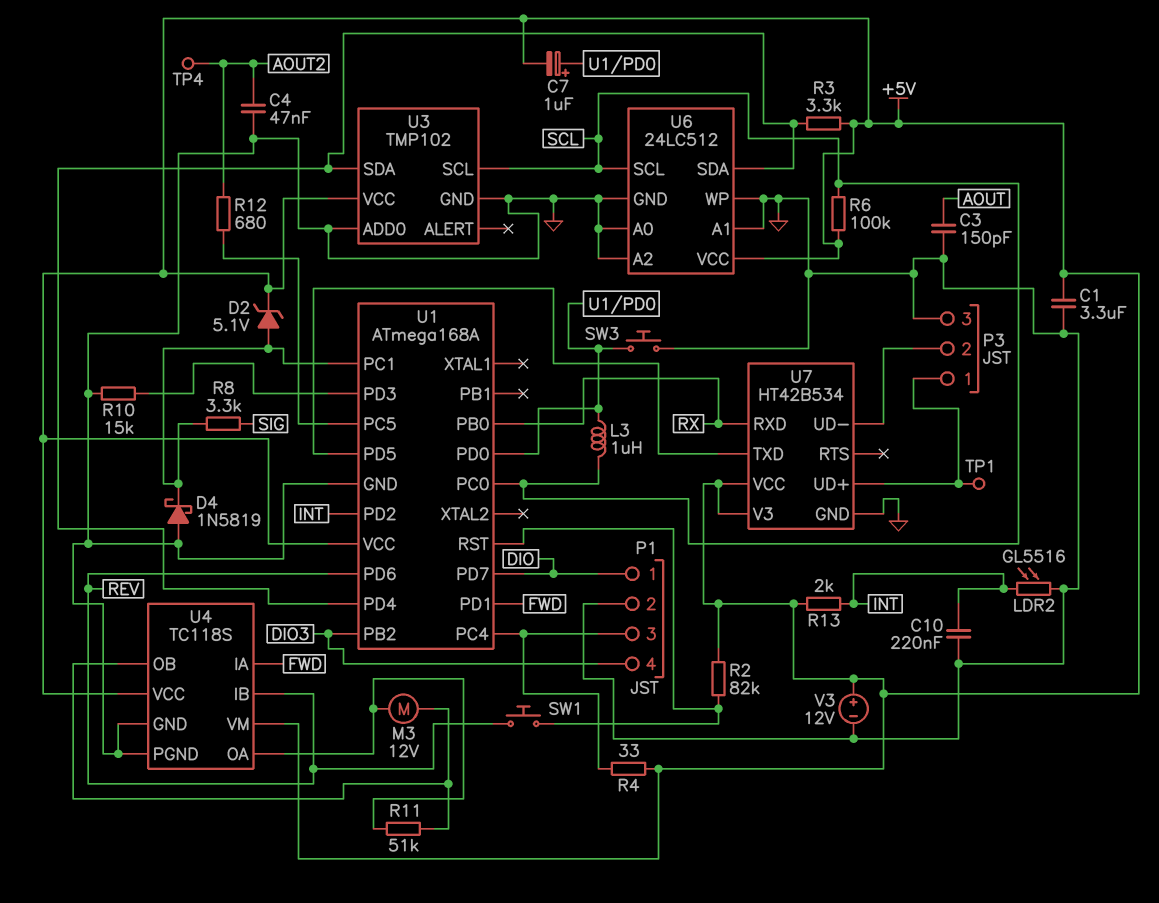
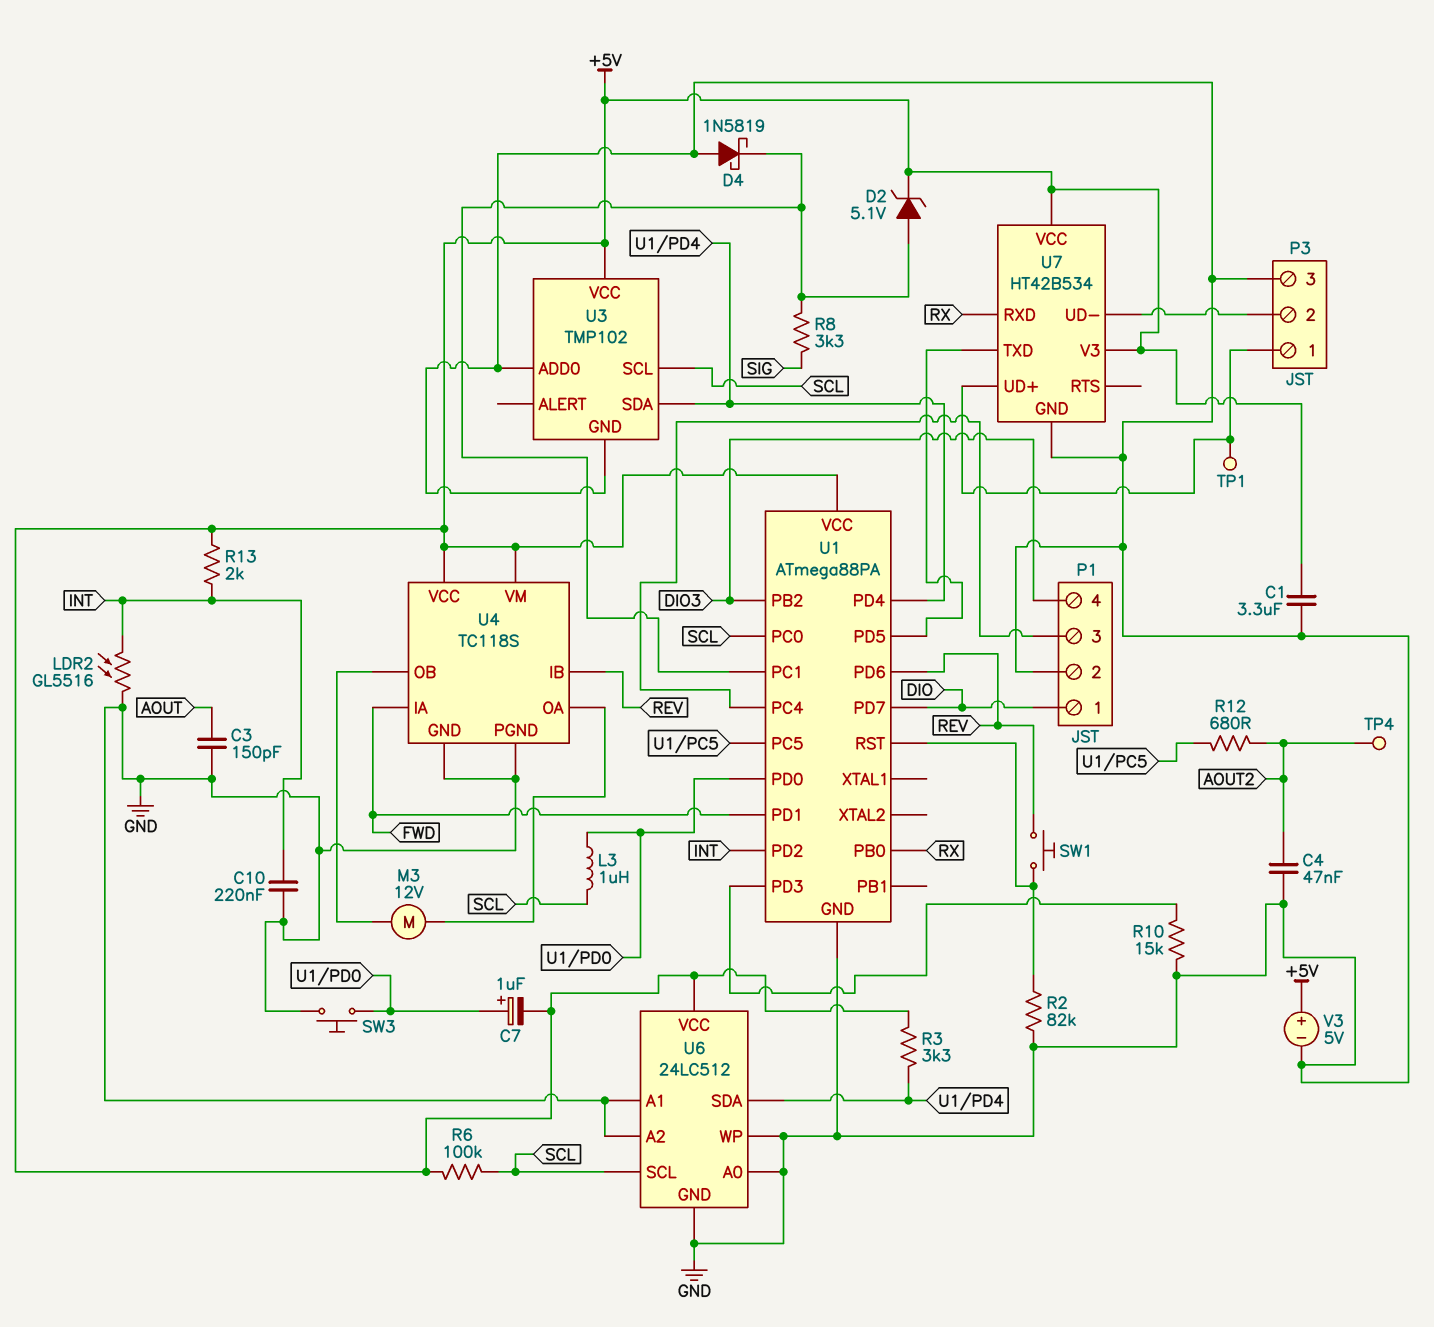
R2: 82k (+5V, U1/RST) -> 82k (GND, U1/RST)
R4: 33 (+5V, P1/3) -> none
R11: 51k (U4/OA, U4/OB) -> none
U1: ATmega168A -> ATmega88PA
V3: 12V (plus +5V, minus GND) -> 5V (plus +5V, minus GND)

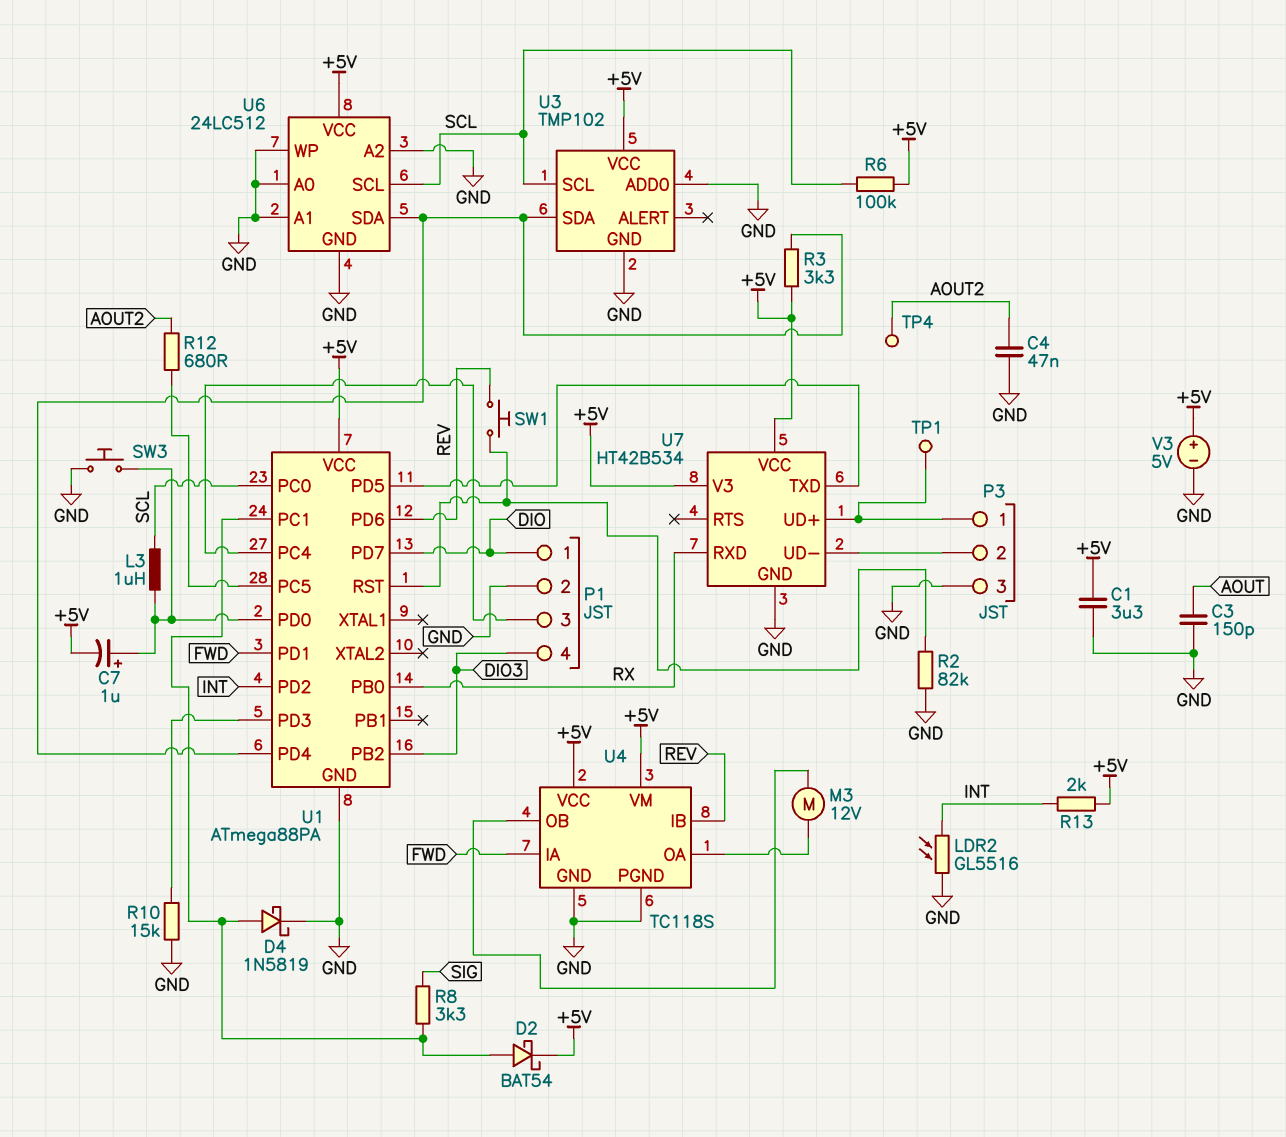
C10: 220nF (GND, INT) -> none
D2: zener 5.1V (A U1/PC1, K +5V) -> schottky BAT54 (A U1/PC1, K +5V)
D4: schottky 1N5819 (A GND, K U1/PC1) -> schottky 1N5819 (A U1/PC1, K GND)

